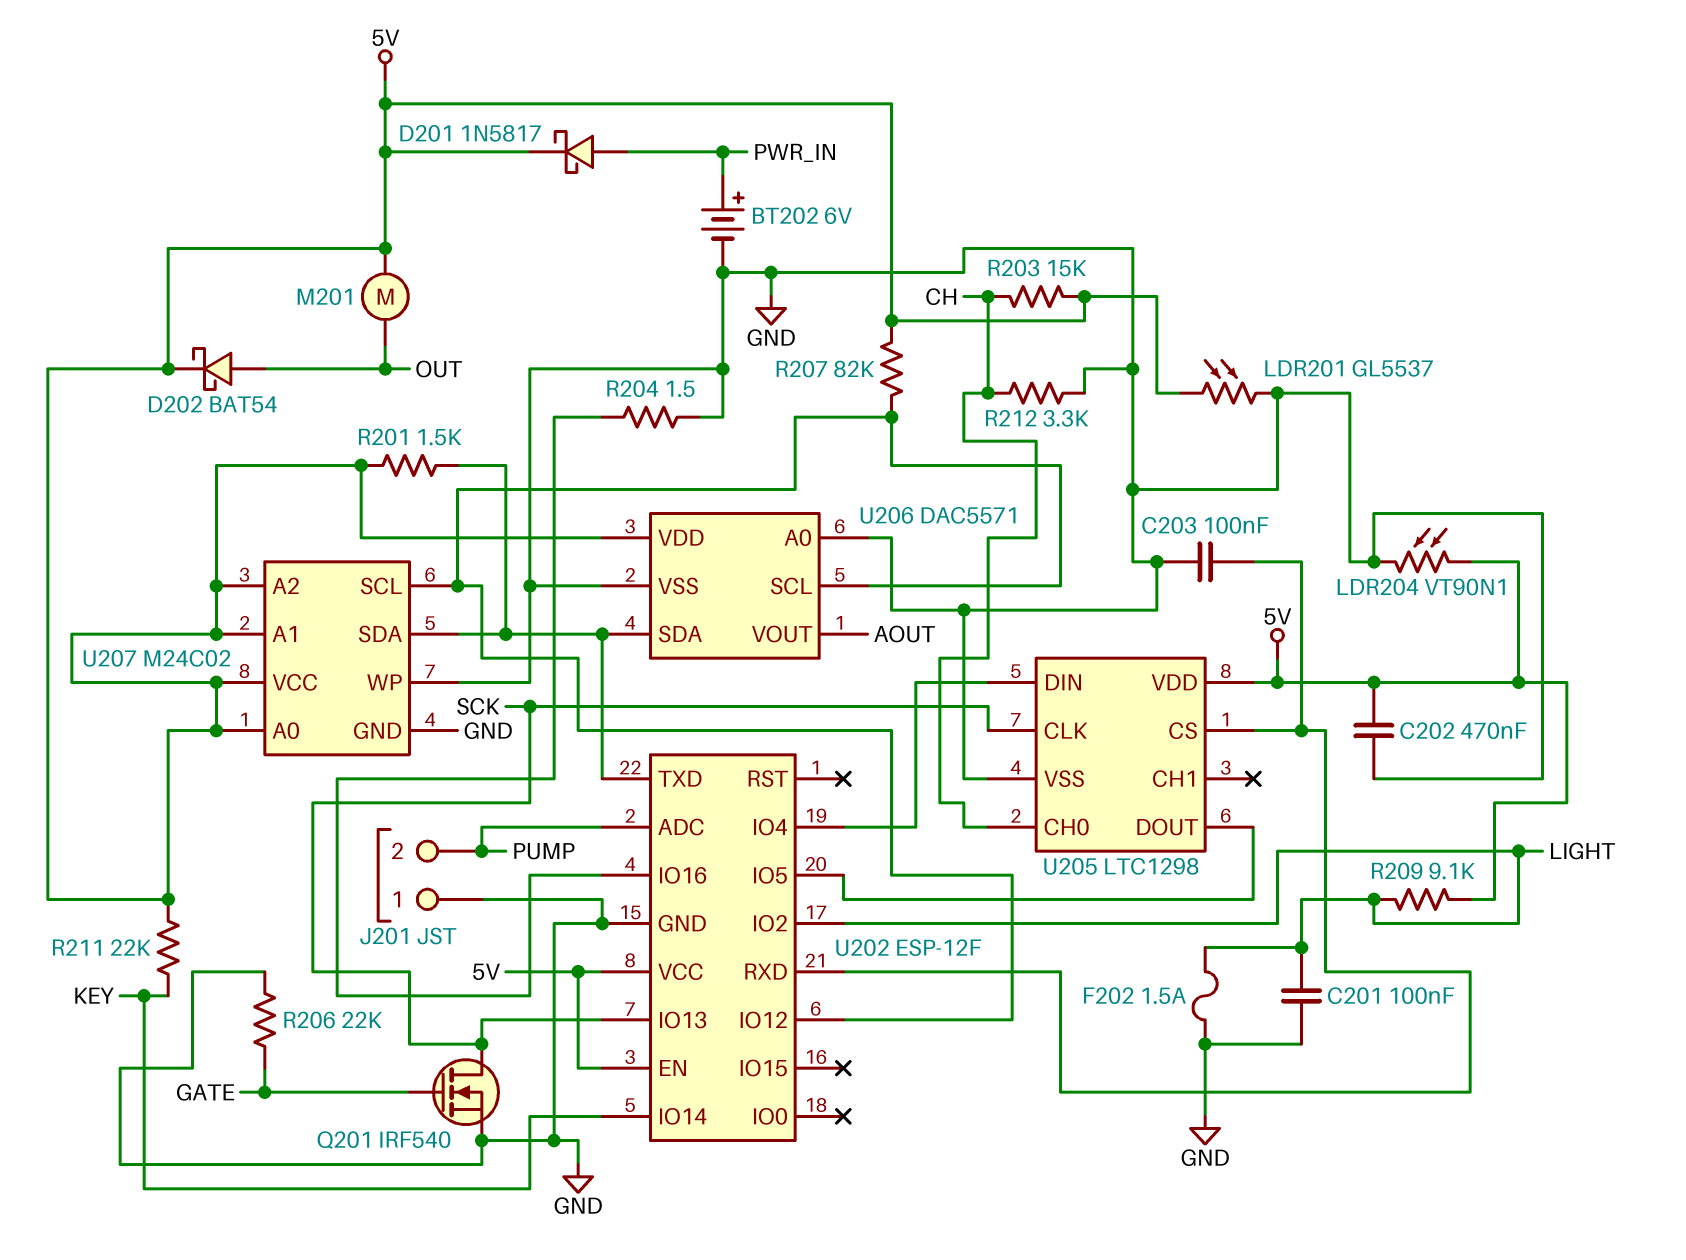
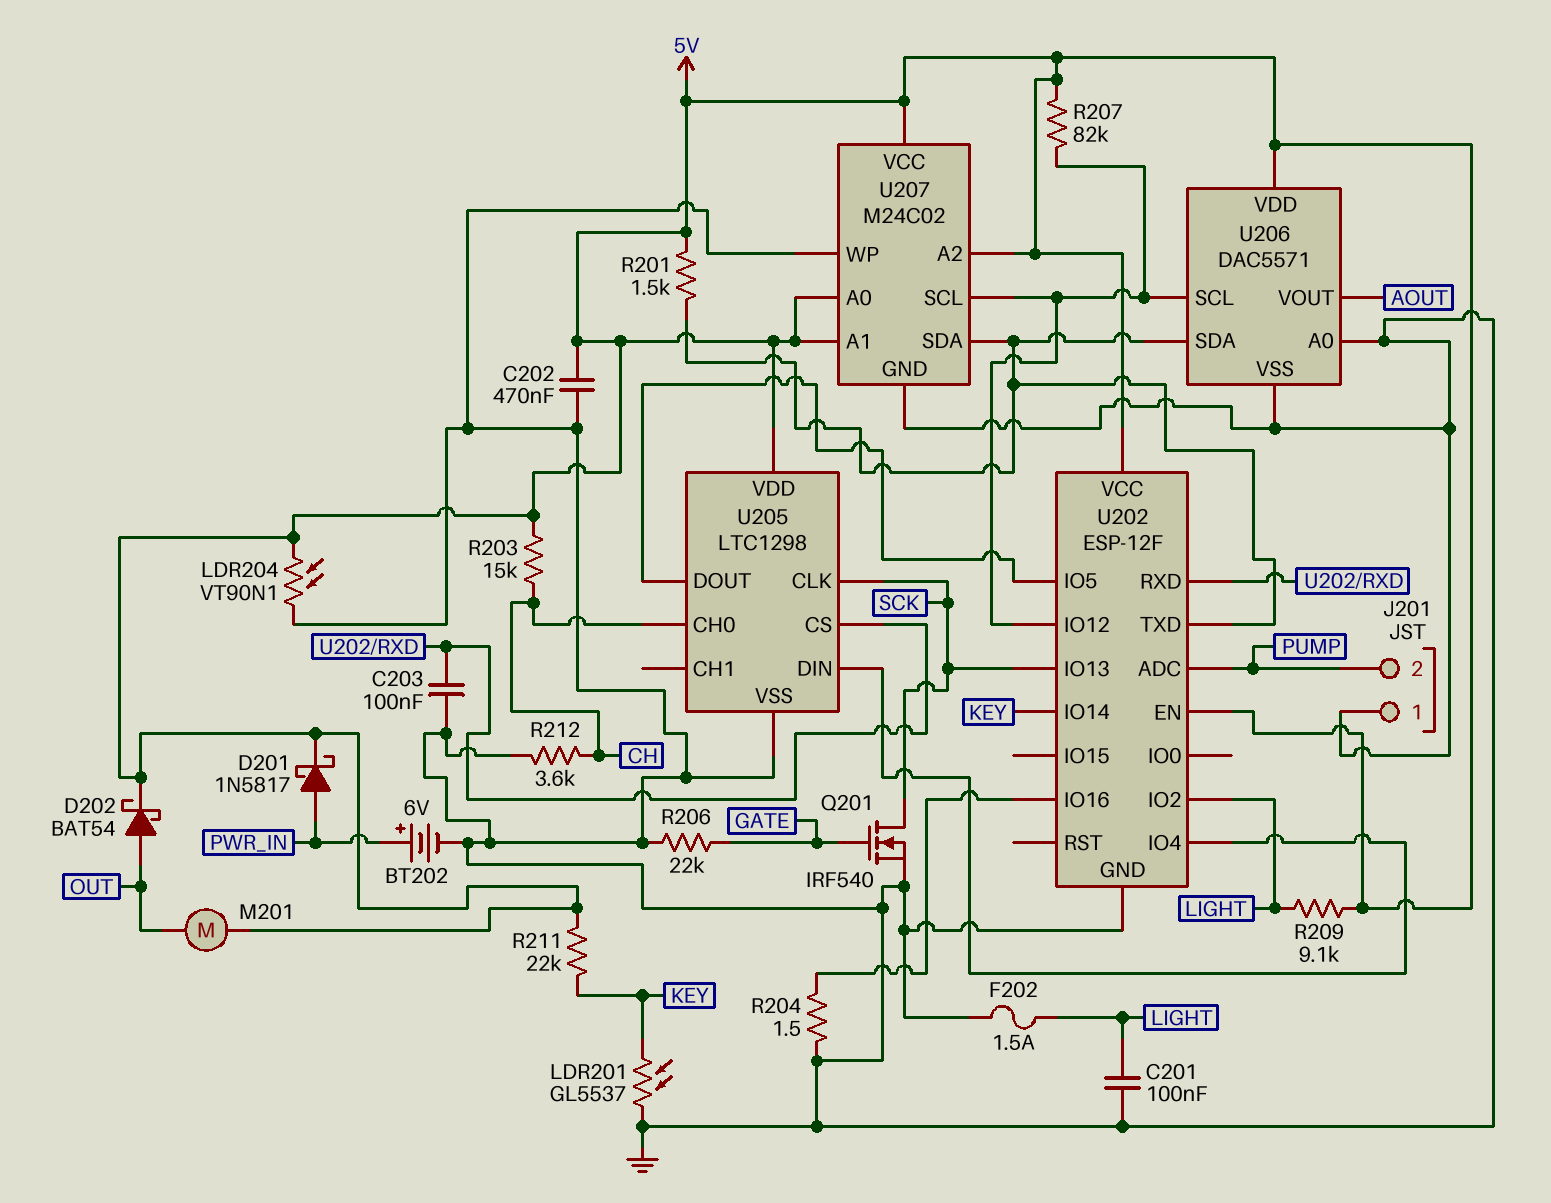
LDR201: GL5537 (5V, GND) -> GL5537 (GND, KEY)
R212: 3.3k (CH, GND) -> 3.6k (CH, GND)

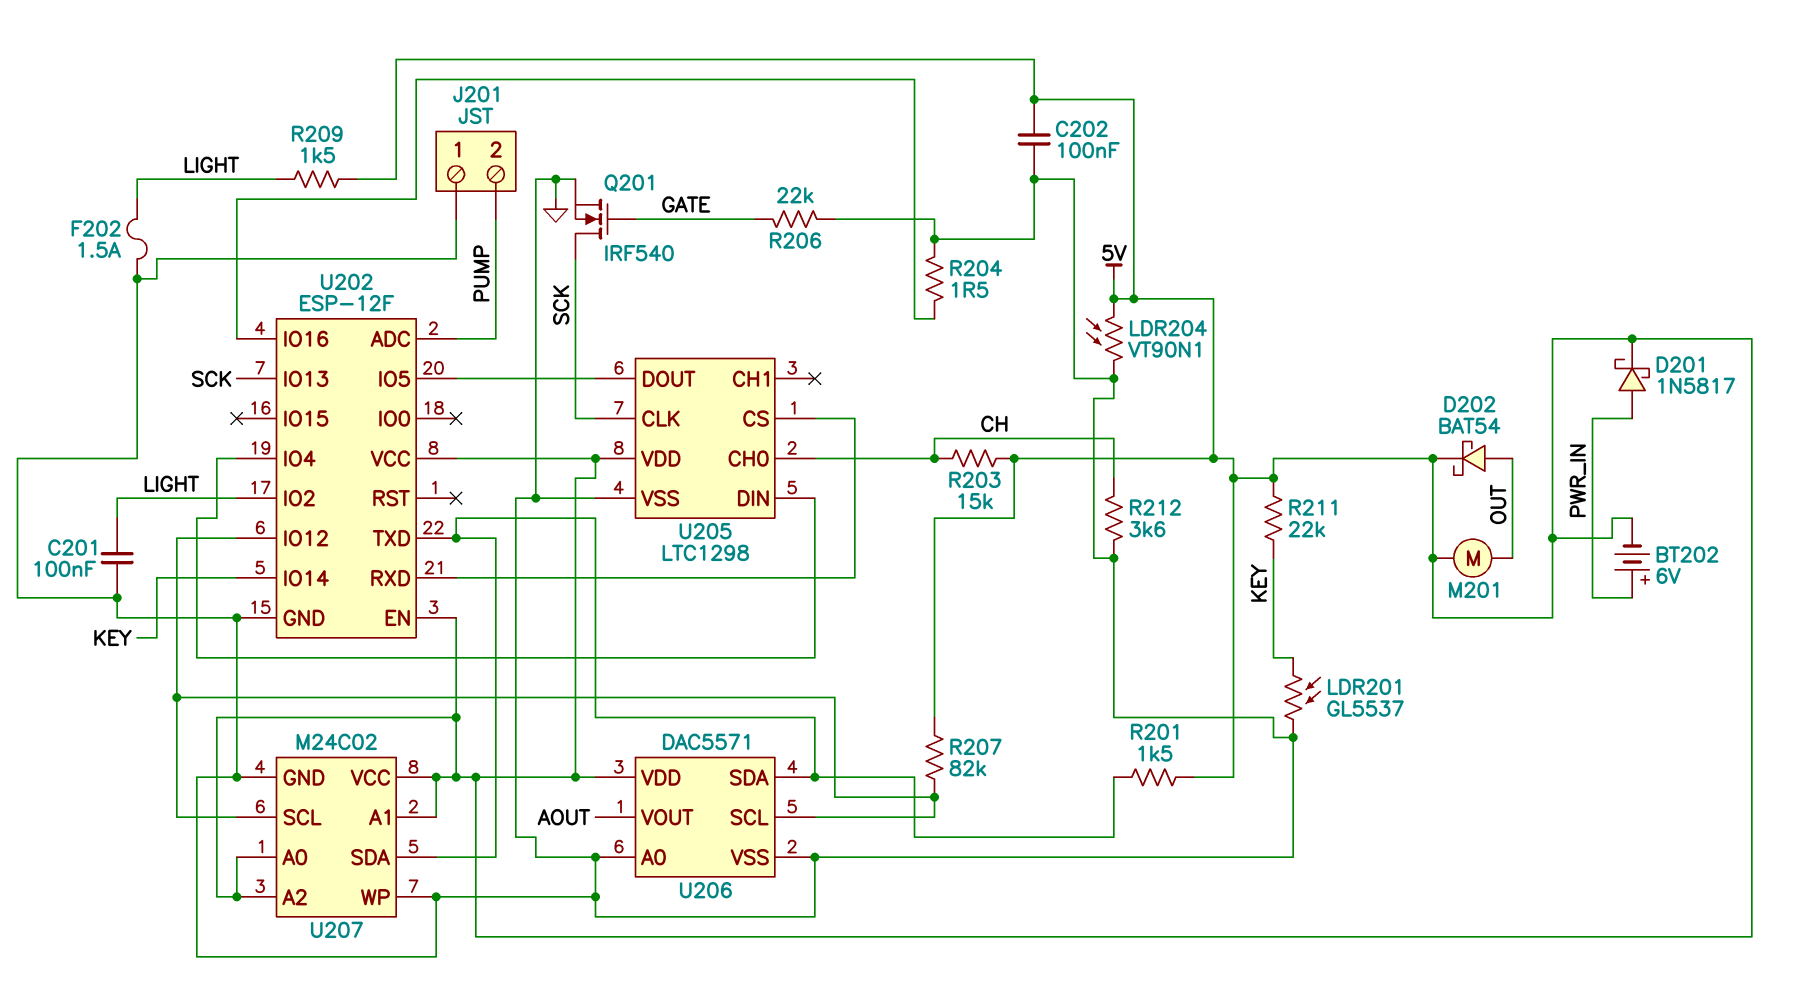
BT202: 6V (plus PWR_IN, minus GND) -> 6V (plus PWR_IN, minus 5V)
C202: 470nF (5V, GND) -> 100nF (5V, GND)
C203: 100nF (GND, U202/RXD) -> none
R209: 9.1k (5V, LIGHT) -> 1.5k (5V, LIGHT)

